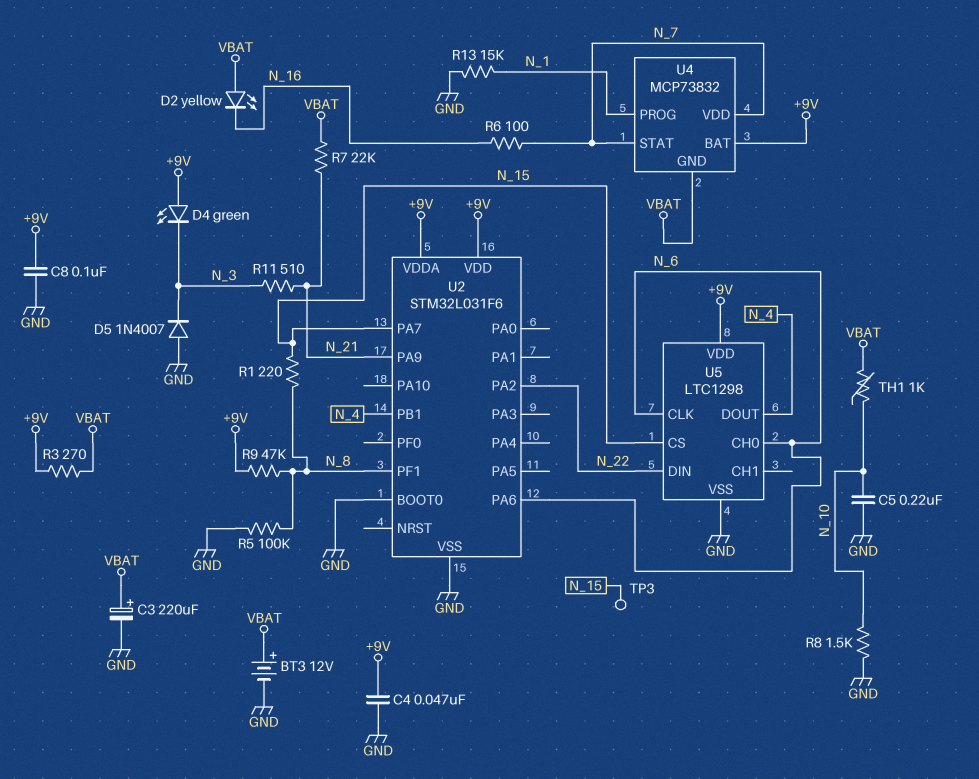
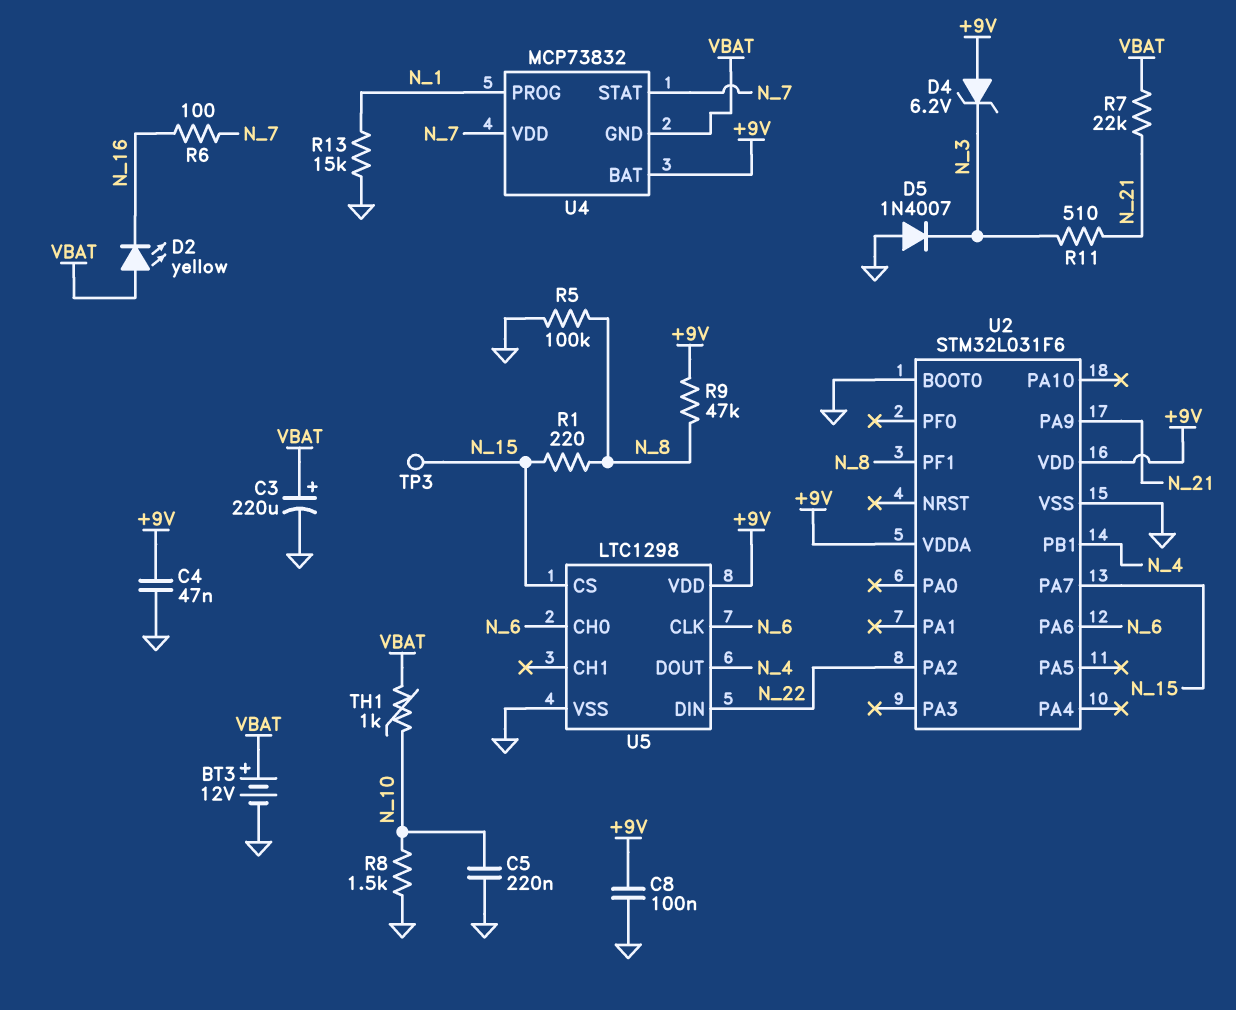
D4: LED green (A +9V, K N_3) -> zener 6.2V (A +9V, K N_3)
R3: 270 (+9V, VBAT) -> none

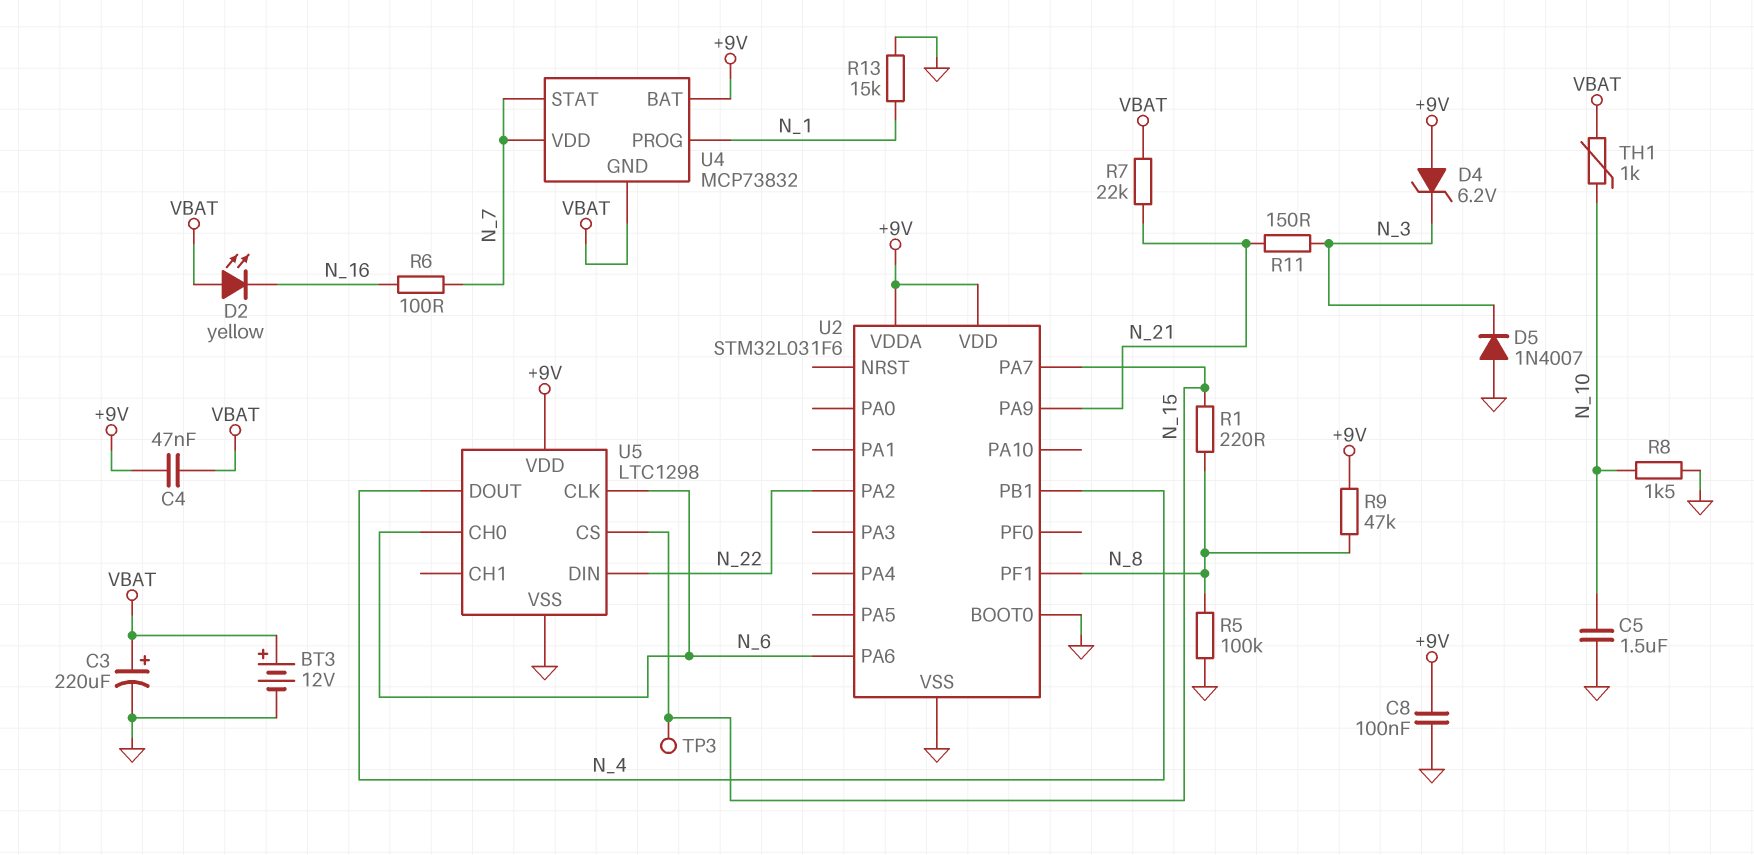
C4: 47nF (+9V, GND) -> 47nF (+9V, VBAT)
C5: 220nF (GND, N_10) -> 1.5uF (GND, N_10)
R11: 510 (N_3, N_21) -> 150 (N_3, N_21)

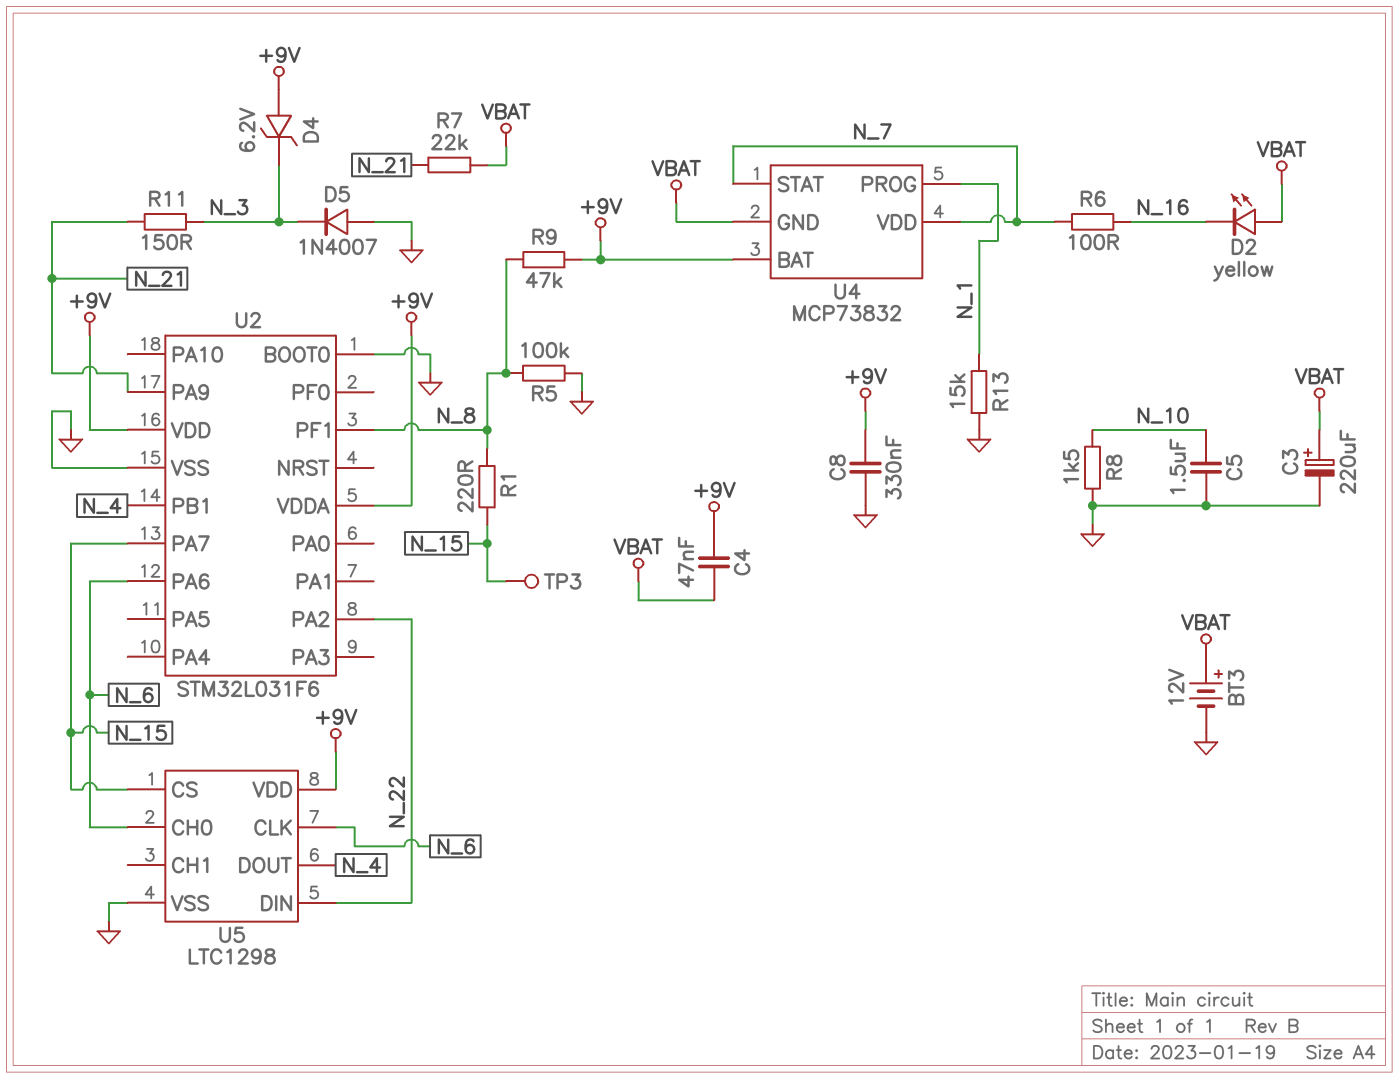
C8: 100nF (+9V, GND) -> 330nF (+9V, GND)
TH1: 1k (N_10, VBAT) -> none

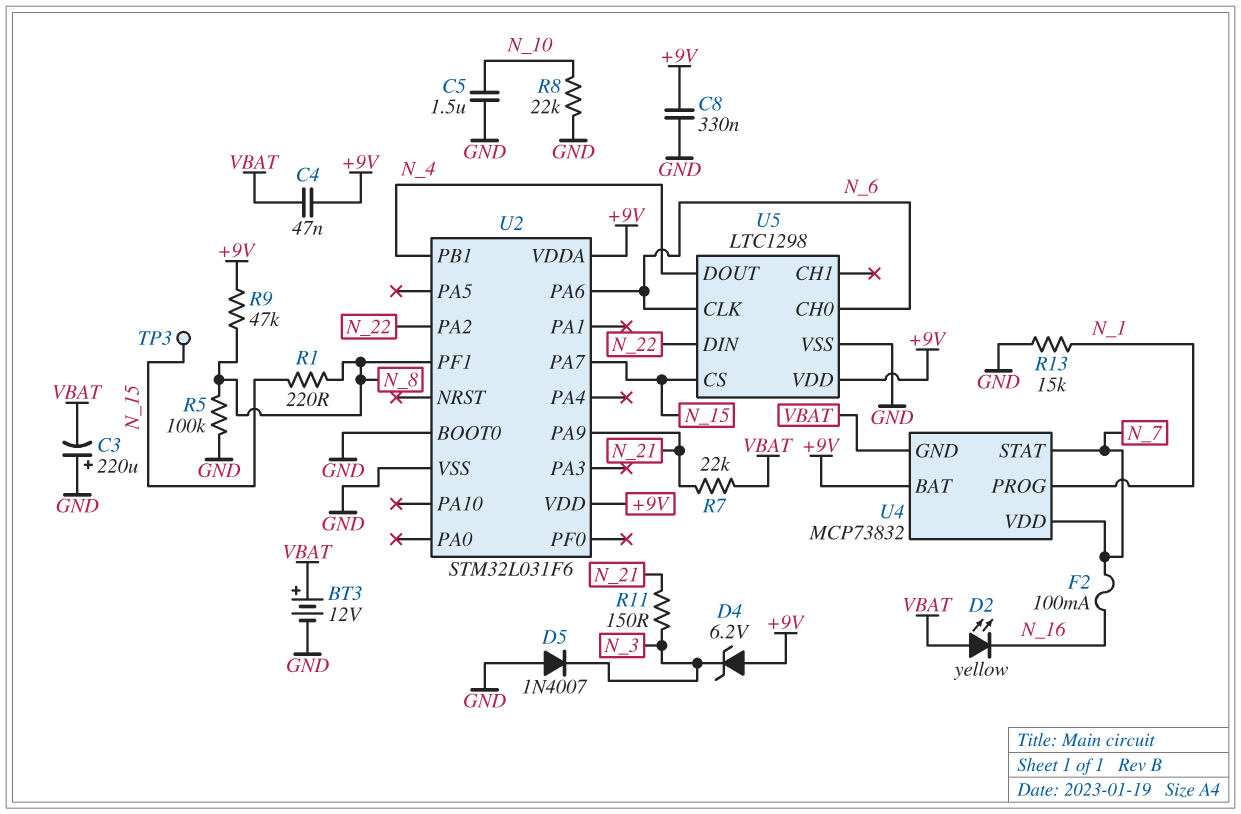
C3: 220uF (plus VBAT, minus GND) -> 220uF (plus GND, minus VBAT)
F2: none -> 100mA (N_7, N_16)
R6: 100 (N_7, N_16) -> none
R8: 1.5k (GND, N_10) -> 22k (GND, N_10)

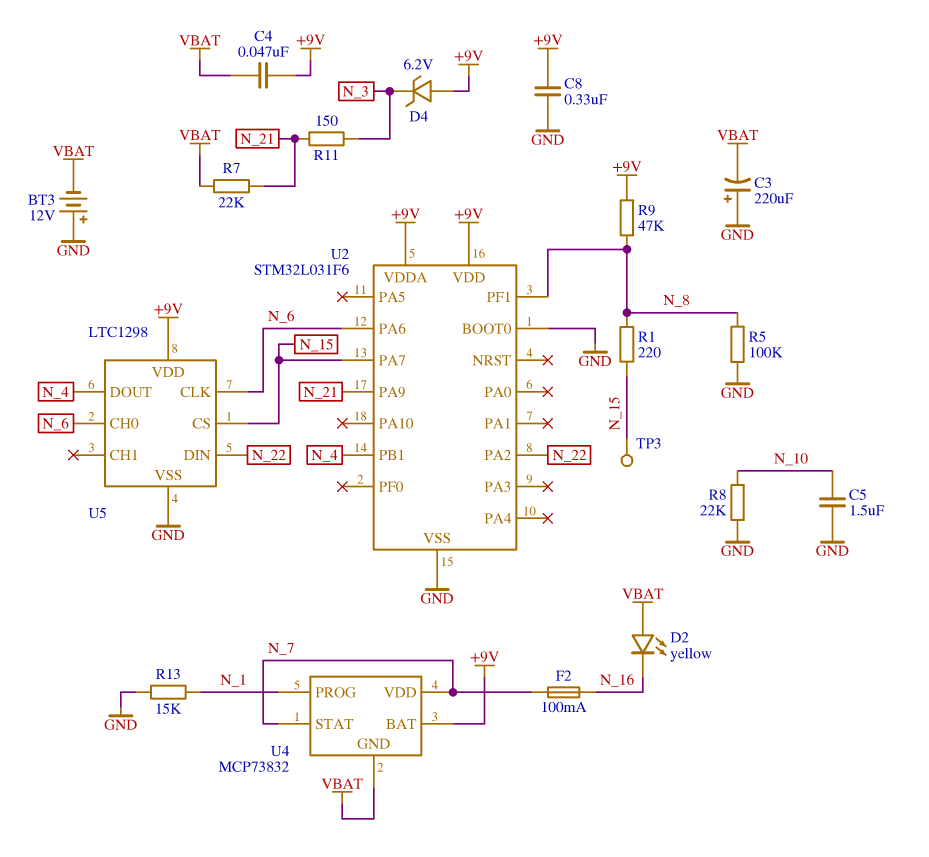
BT3: 12V (plus VBAT, minus GND) -> 12V (plus GND, minus VBAT)
D5: diode 1N4007 (A GND, K N_3) -> none

